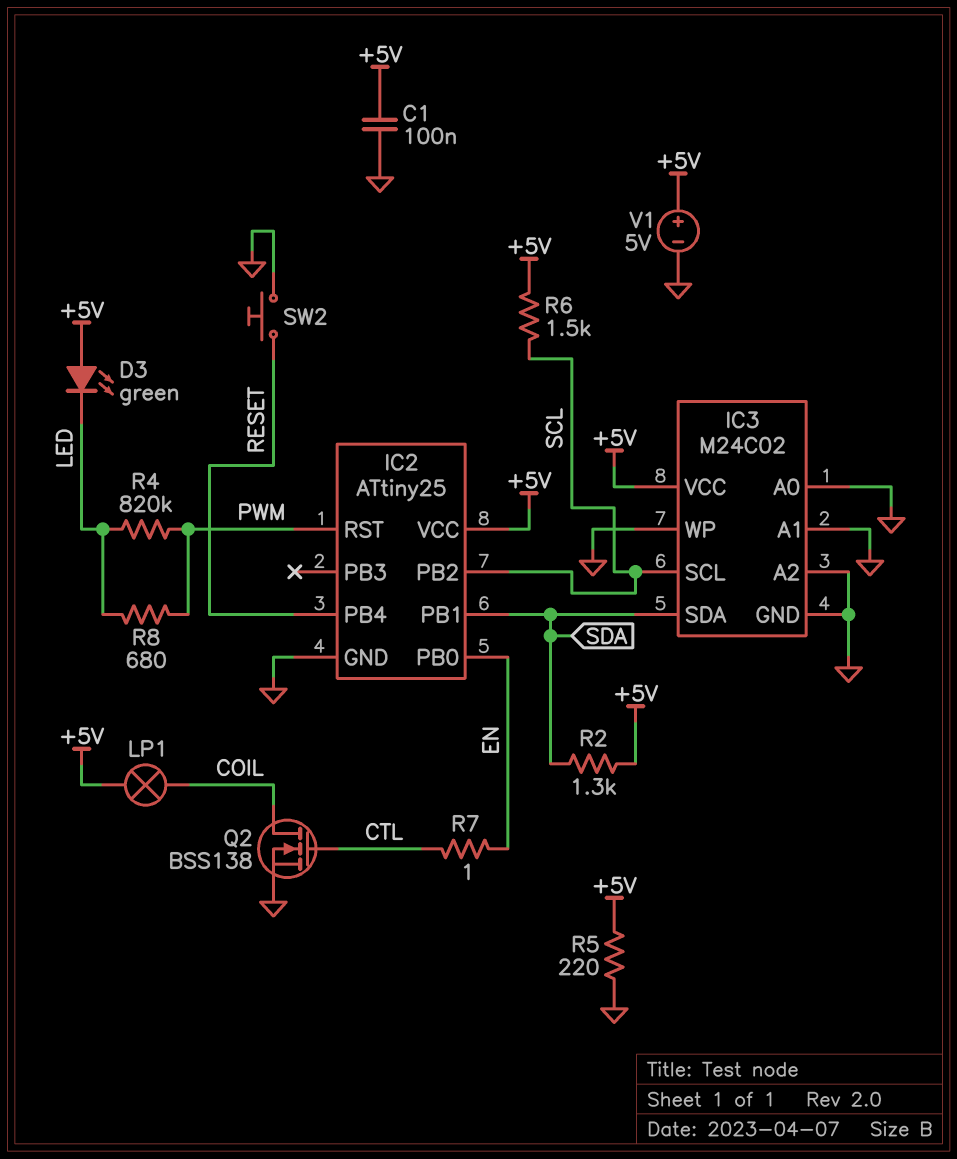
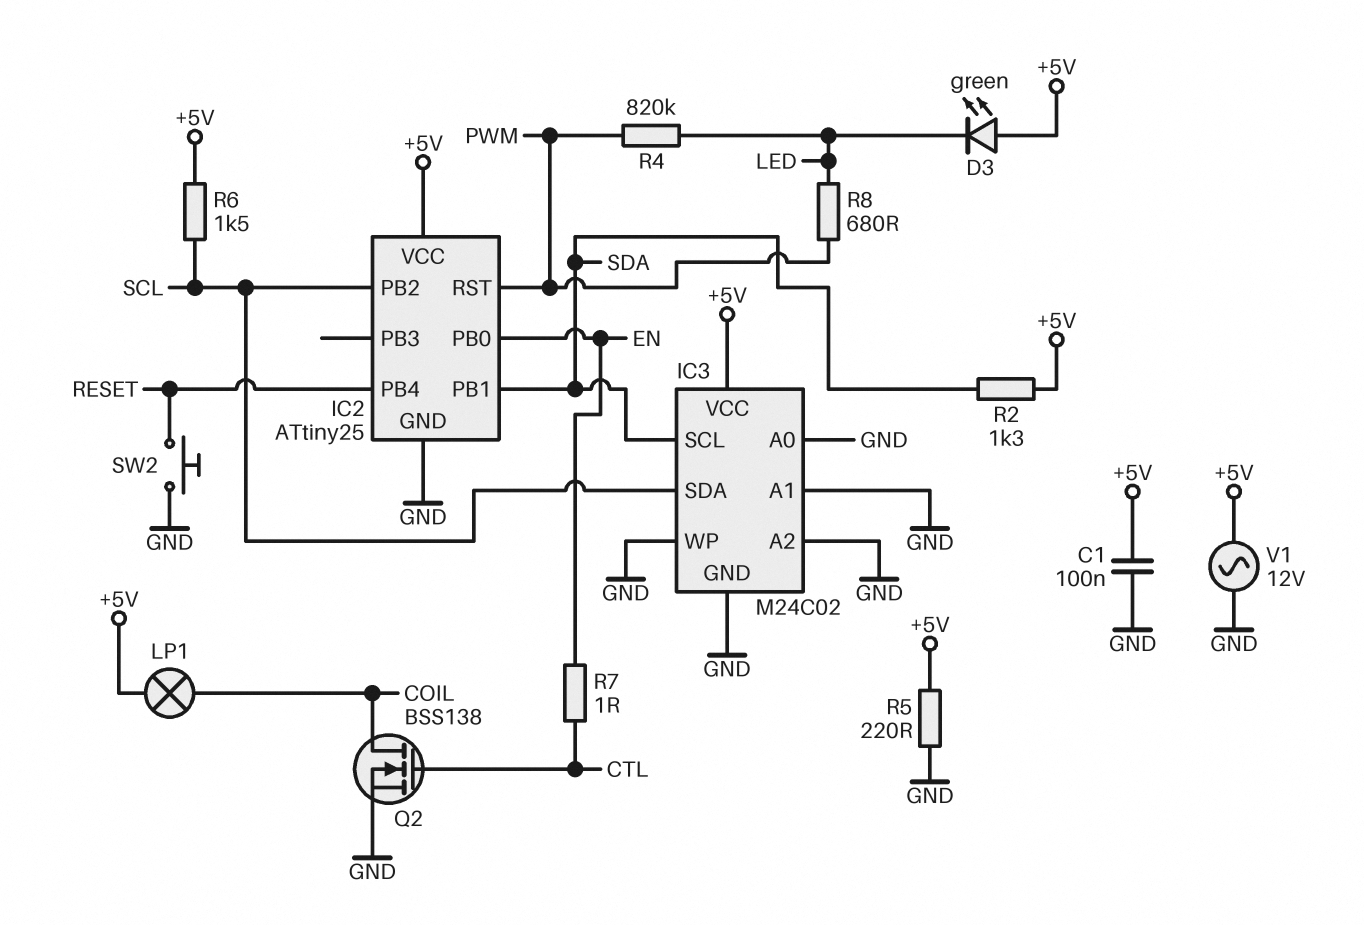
IC3 pin SCL: SCL -> SDA
IC3 pin SDA: SDA -> SCL
V1: 5V (plus +5V, minus GND) -> AC 12V (+5V, GND)

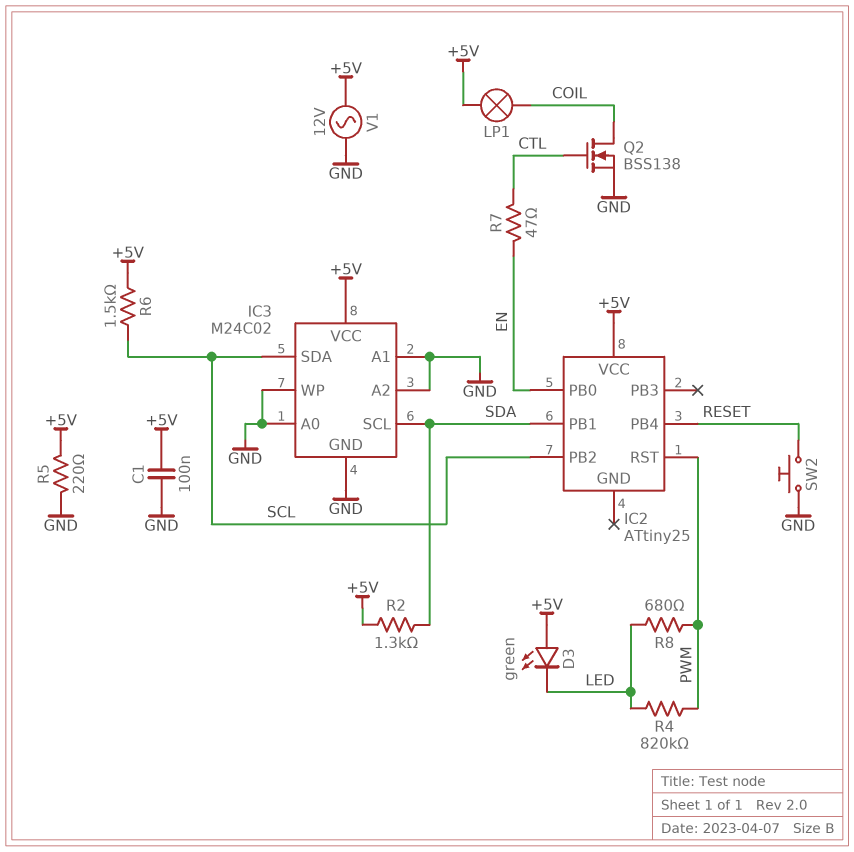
IC2 pin GND: GND -> none
R7: 1 (CTL, EN) -> 47 (CTL, EN)

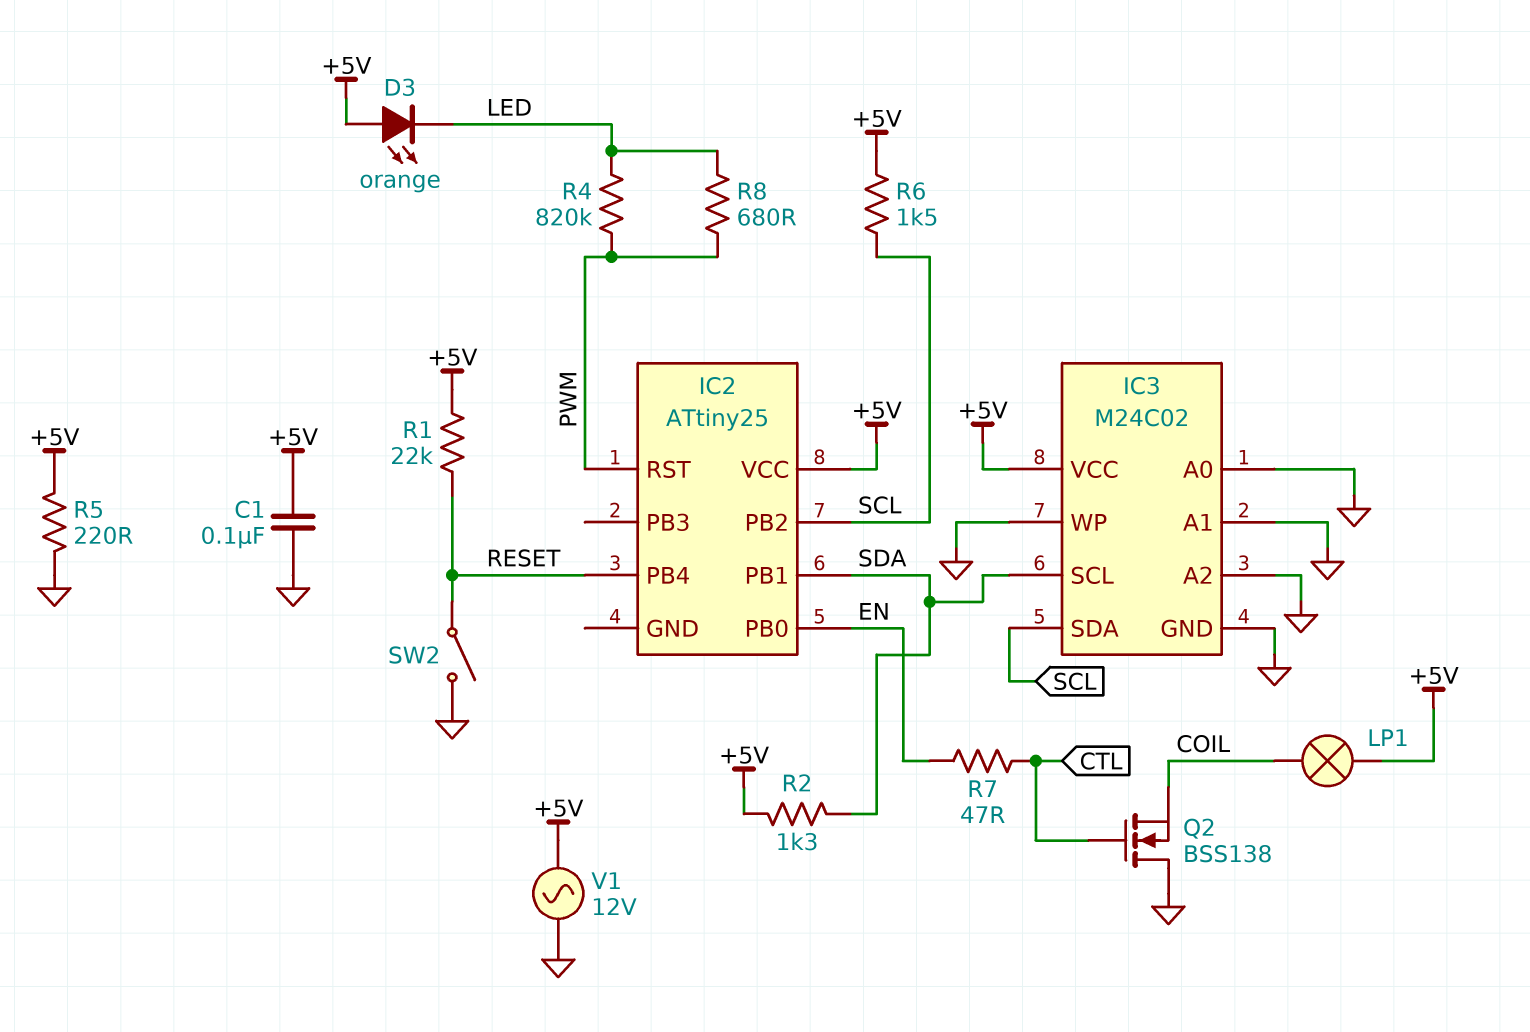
D3: LED green (A +5V, K LED) -> LED orange (A +5V, K LED)
Q2: NMOS BSS138 (G CTL, D COIL, S GND) -> NMOS BSS138 (G CTL, D GND, S COIL)
R1: none -> 22k (+5V, RESET)
SW2: button (GND, RESET) -> switch (GND, RESET)

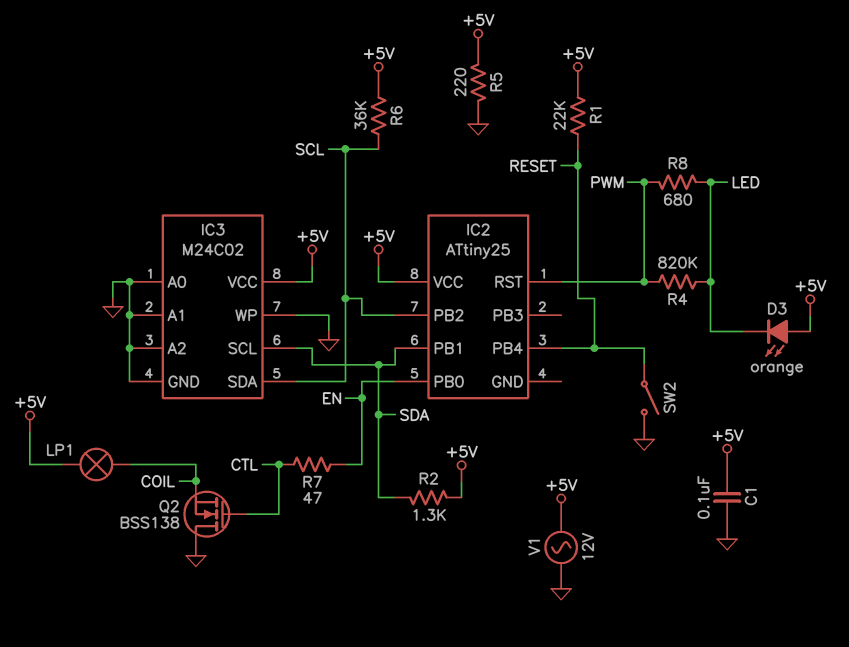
R6: 1.5k (+5V, SCL) -> 36k (+5V, SCL)

